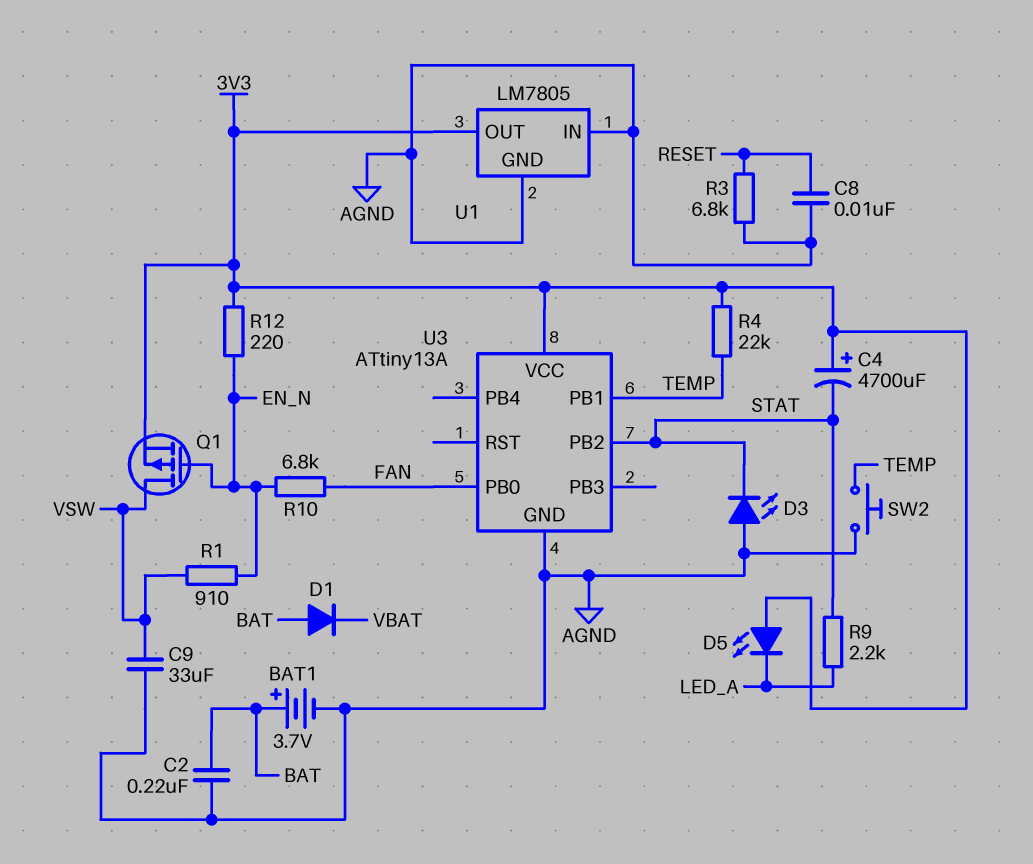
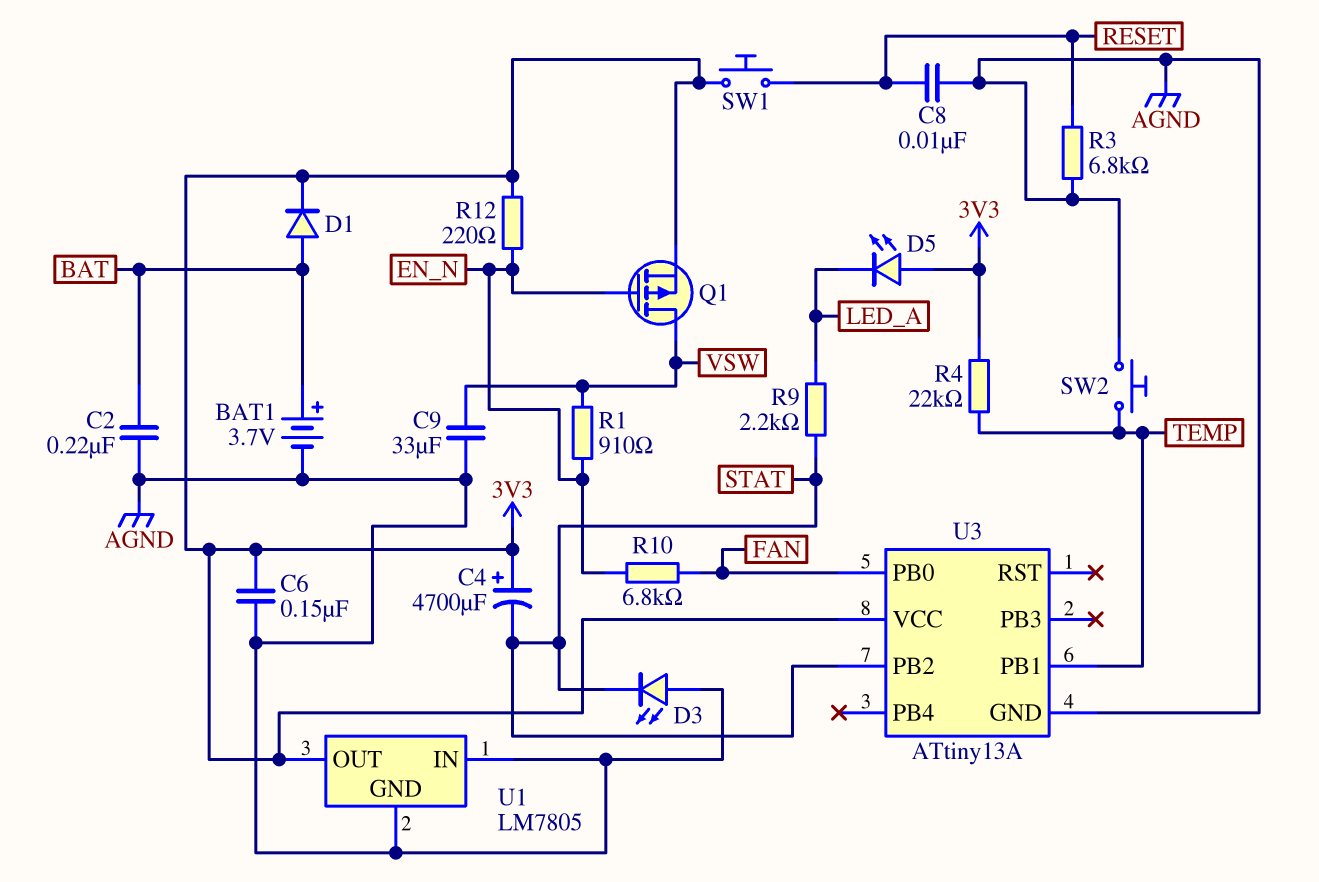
C6: none -> 150nF (3V3, AGND)
D1: diode (A BAT, K VBAT) -> diode (A BAT, K 3V3)
SW1: none -> button (3V3, RESET)

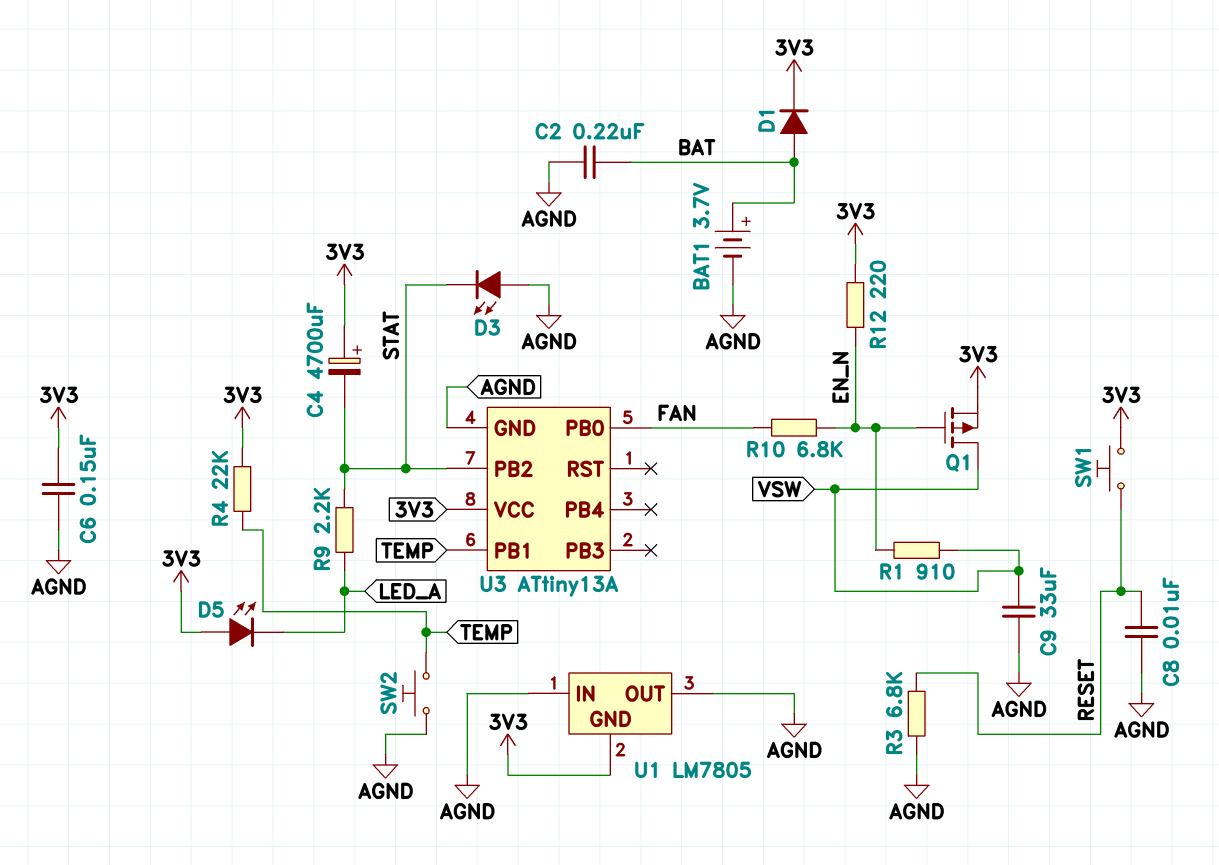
U1 pin GND: AGND -> 3V3
U1 pin OUT: 3V3 -> AGND

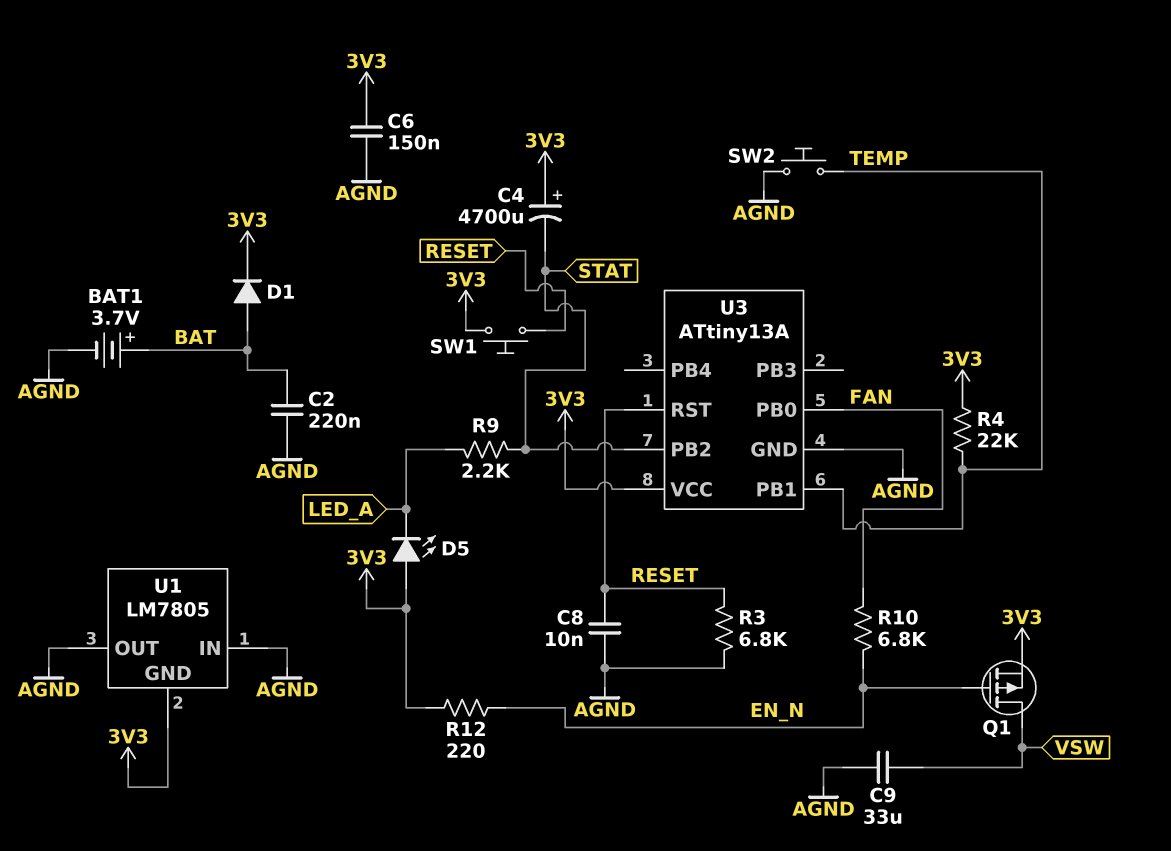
D3: LED (A AGND, K STAT) -> none
R1: 910 (EN_N, VSW) -> none
U3 pin RST: none -> RESET

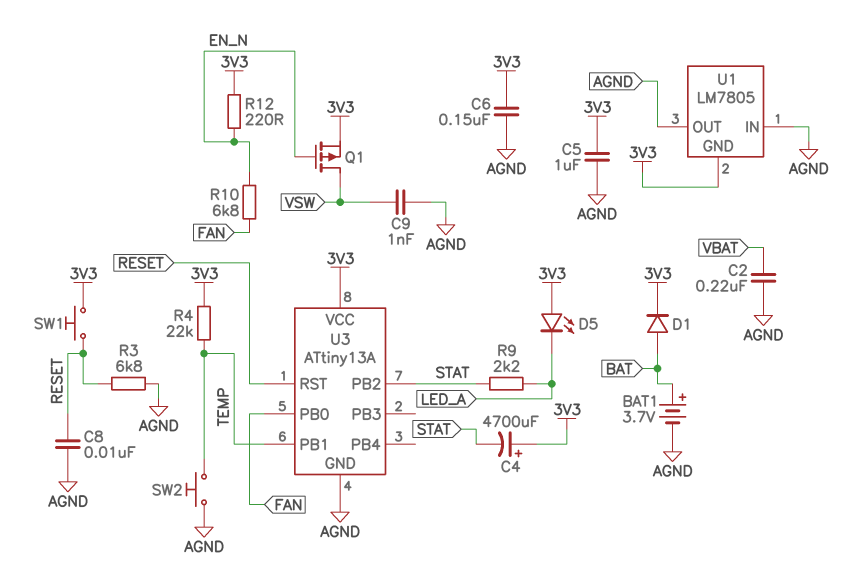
C2: 220nF (AGND, BAT) -> 220nF (AGND, VBAT)
C5: none -> 1uF (3V3, AGND)
C9: 33uF (AGND, VSW) -> 1nF (AGND, VSW)

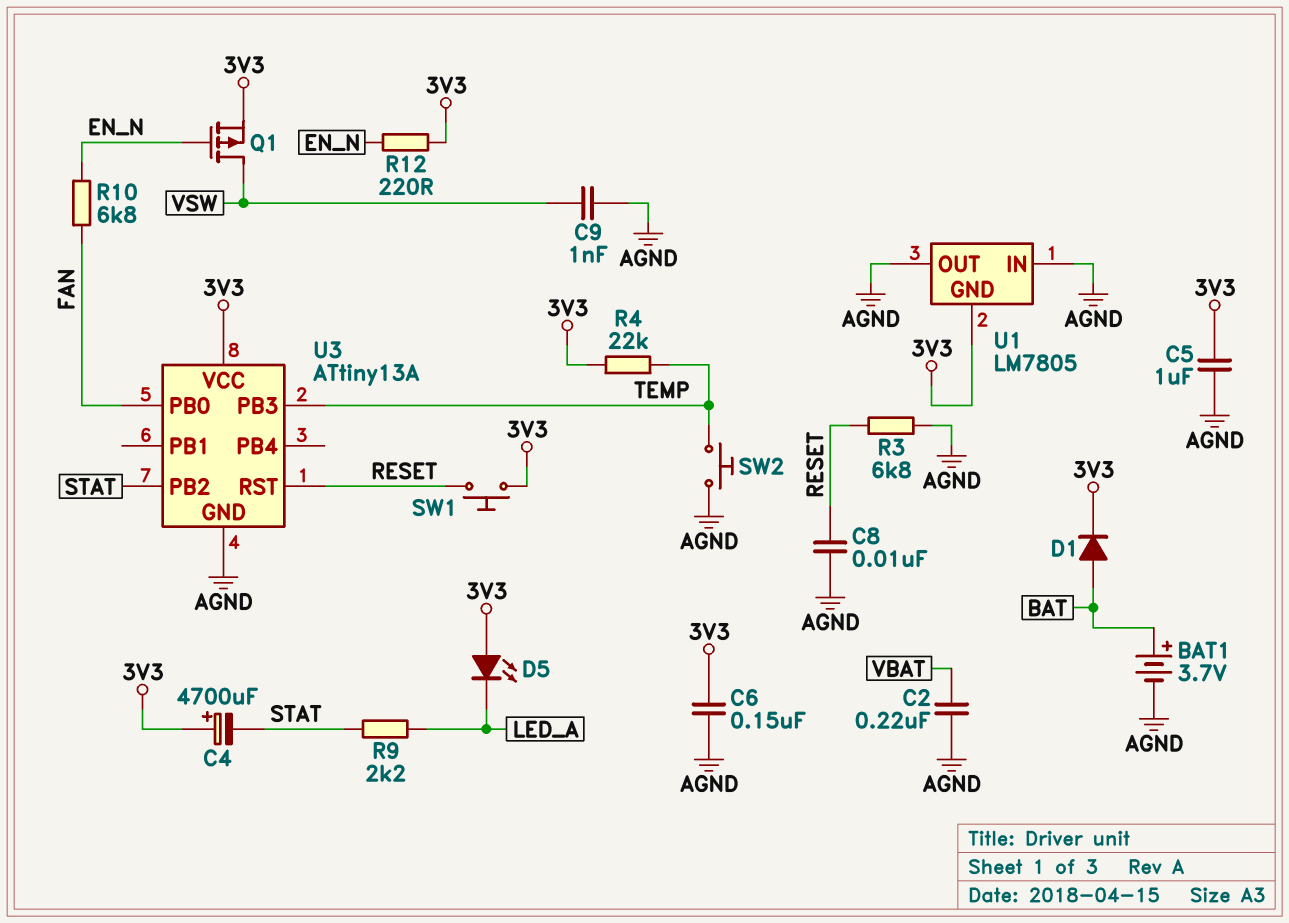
U3 pin PB1: TEMP -> none
U3 pin PB3: none -> TEMP

